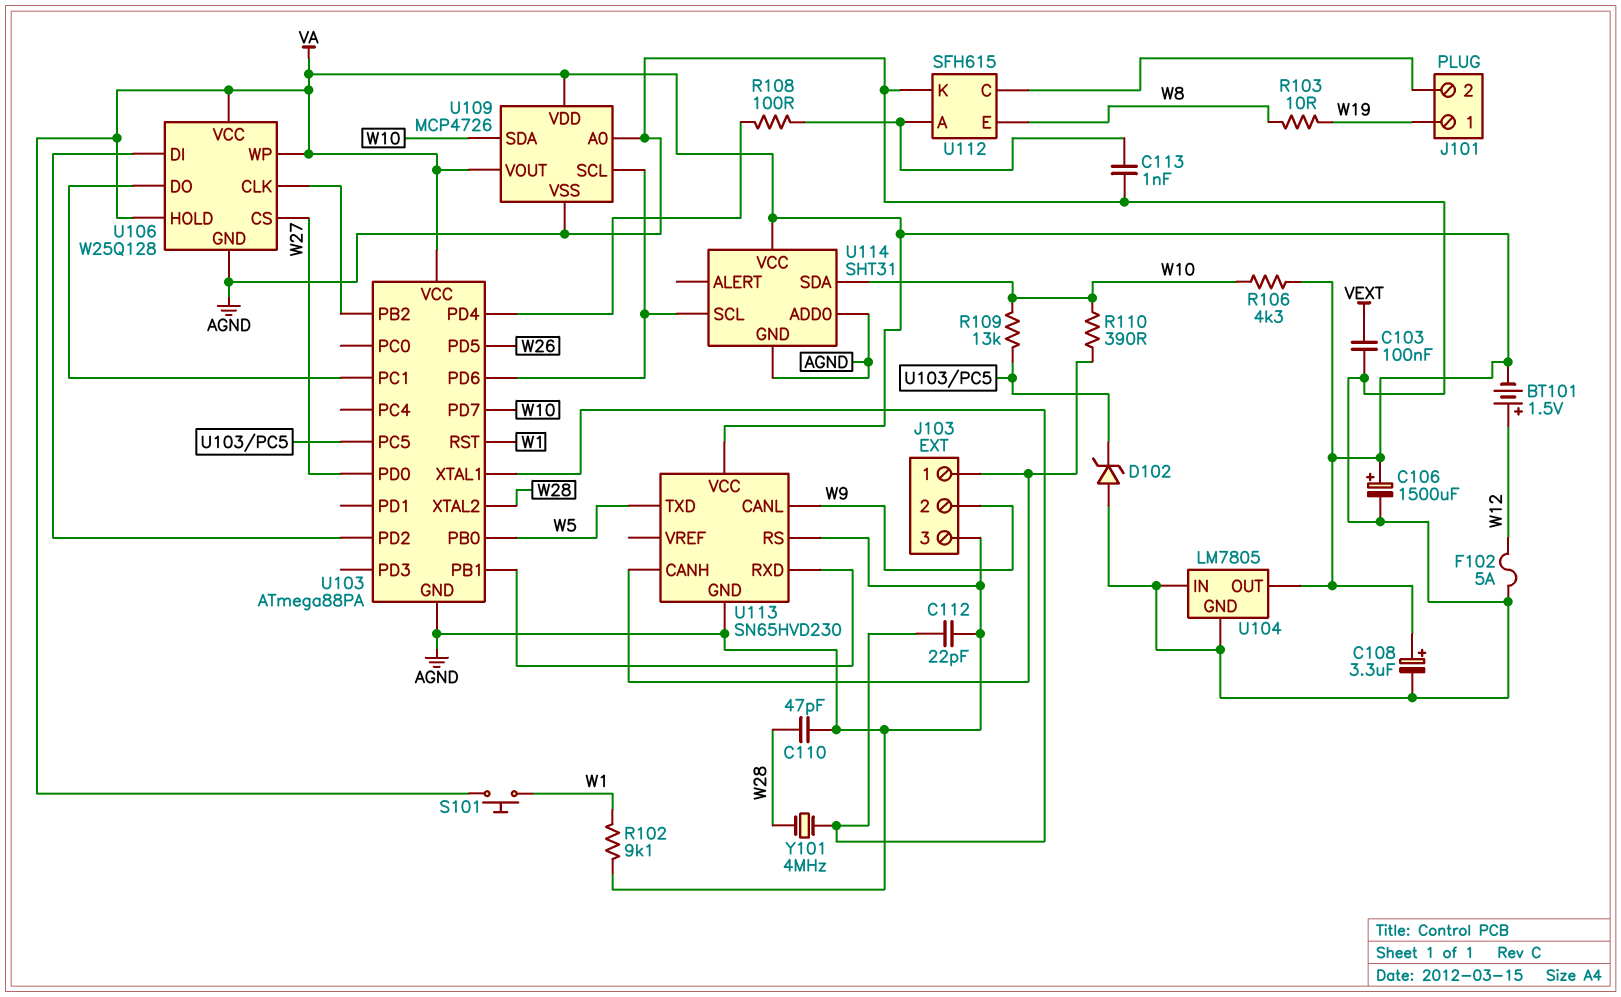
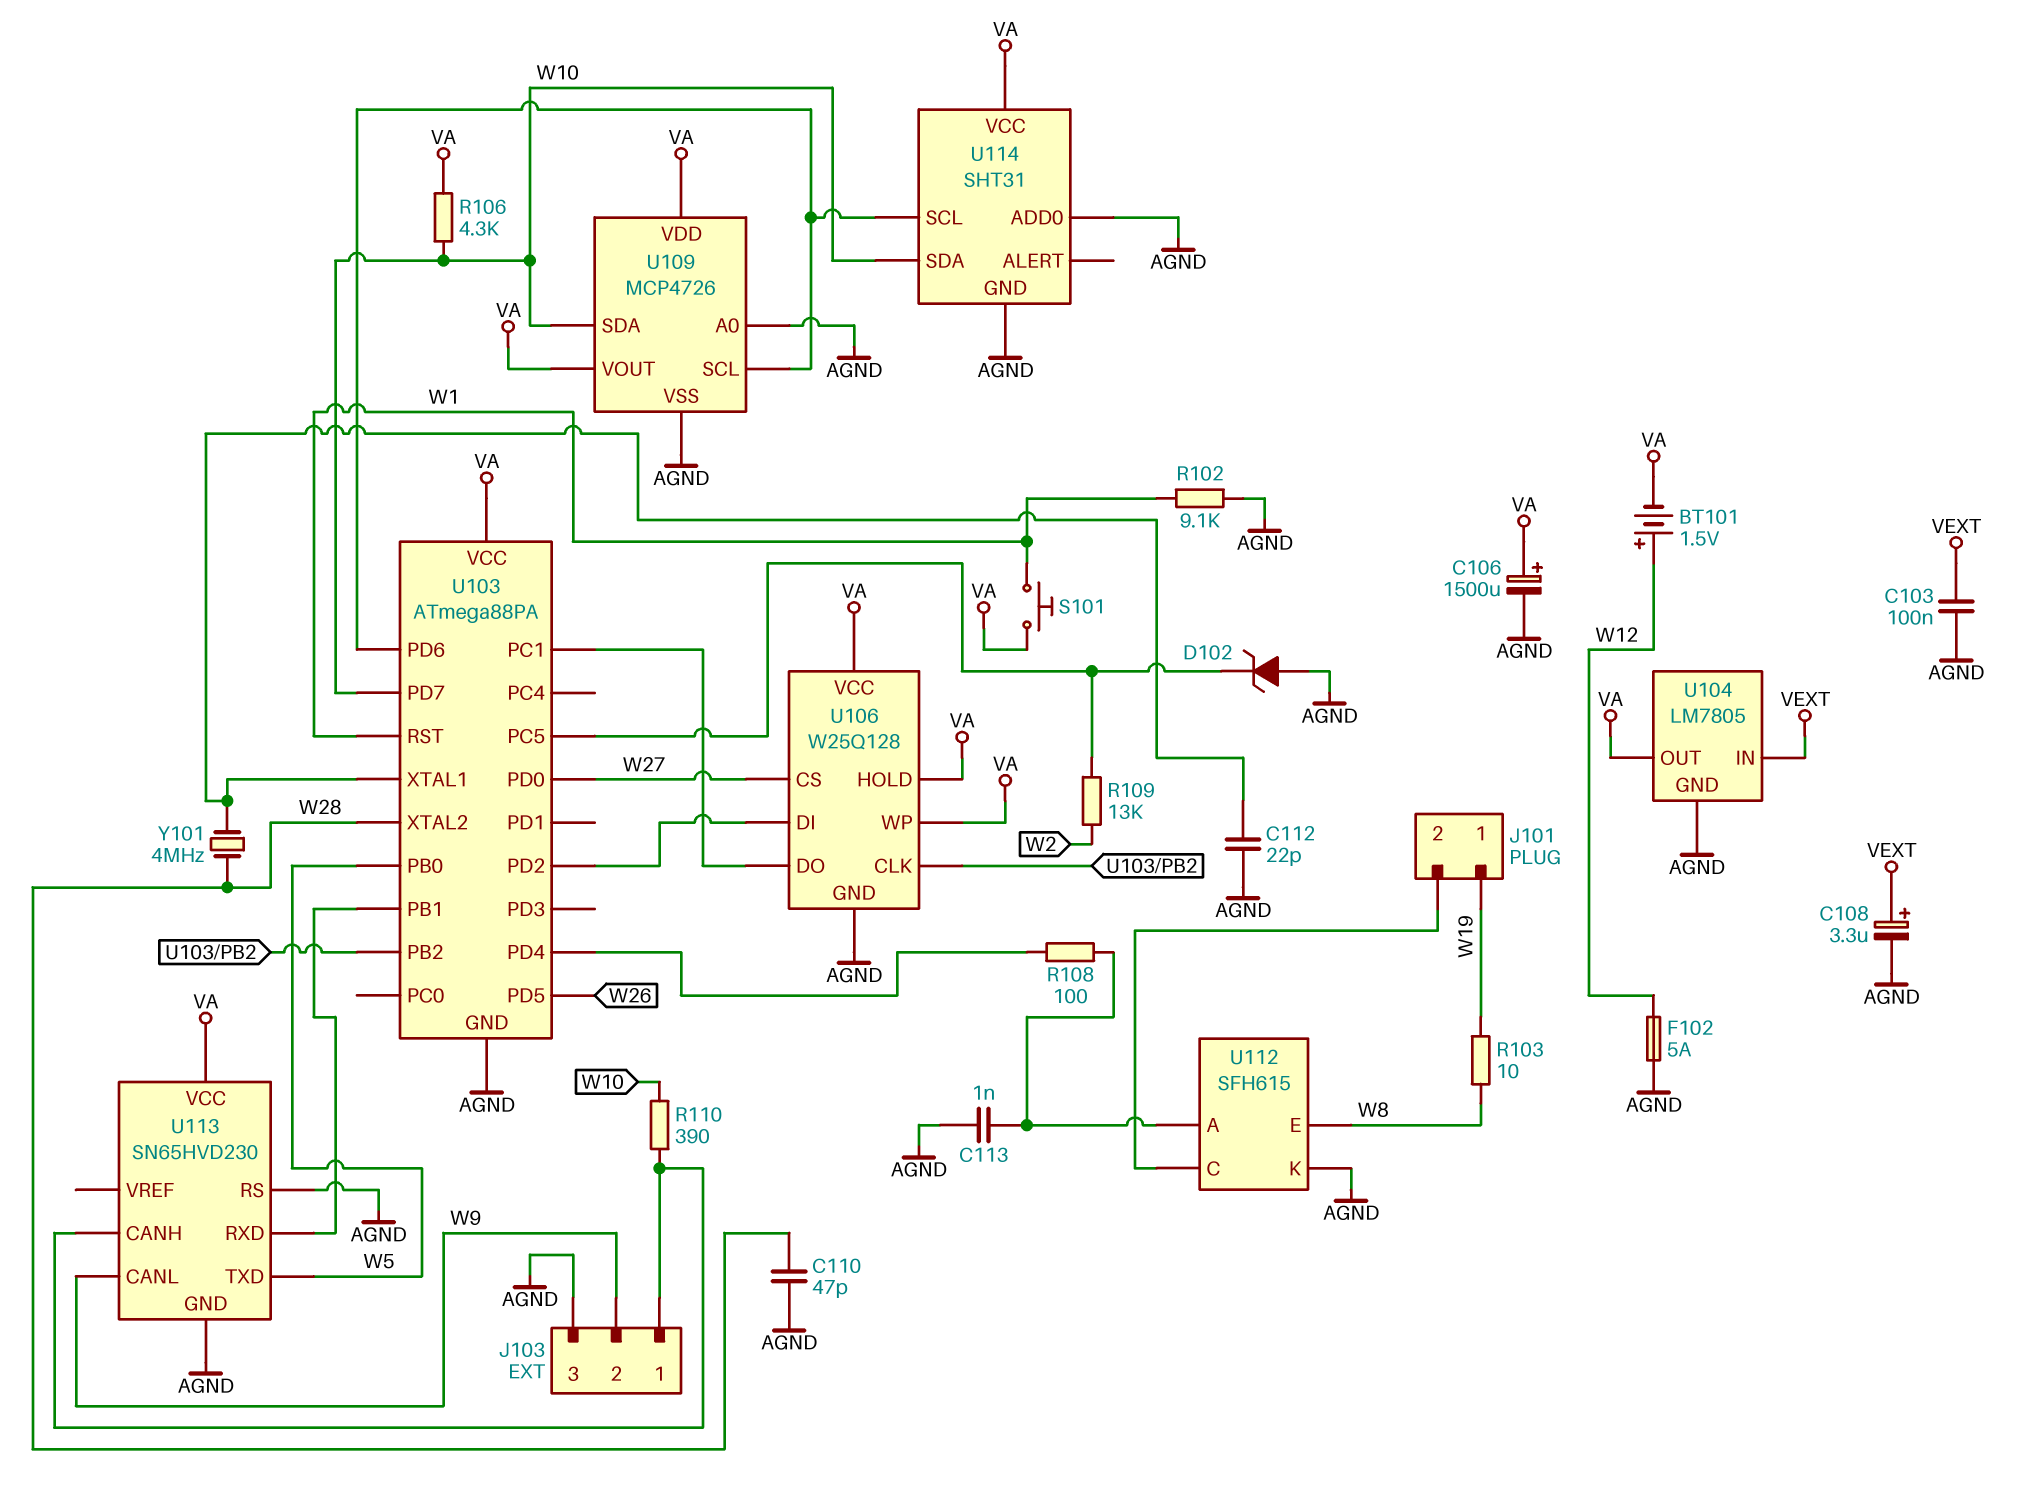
C108: 3.3uF (plus VA, minus AGND) -> 3.3uF (plus VEXT, minus AGND)
R109: 13k (U103/PC5, W10) -> 13k (U103/PC5, W2)
U104 pin IN: AGND -> VEXT

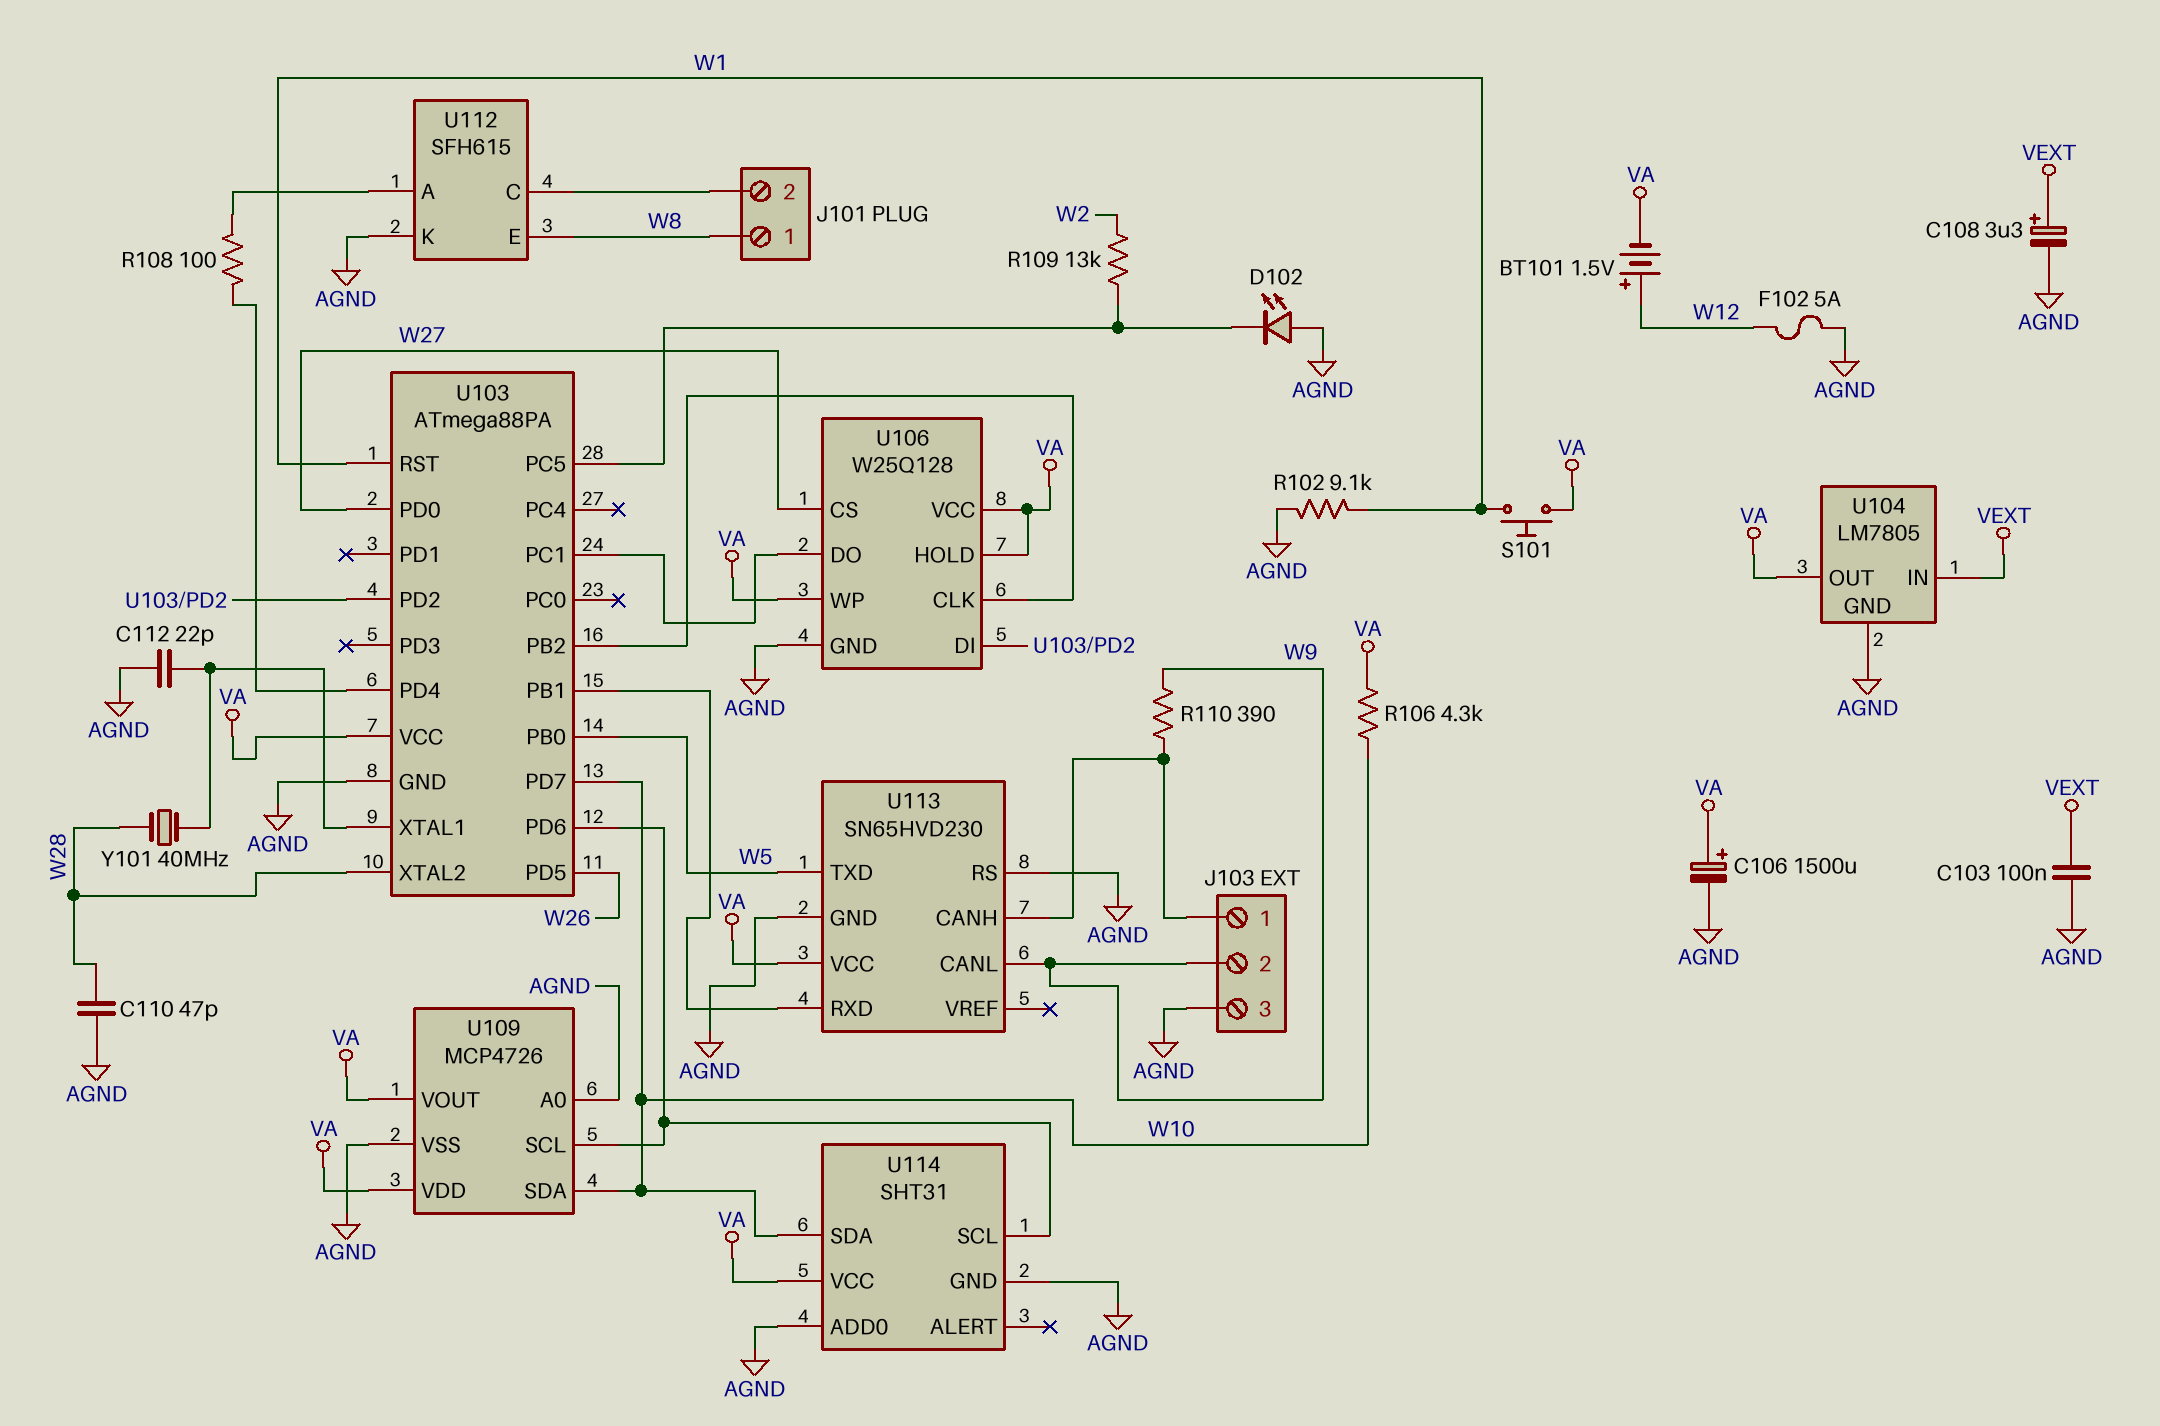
C113: 1nF (AGND, U112/A) -> none
D102: zener (A AGND, K U103/PC5) -> LED (A AGND, K U103/PC5)
J101 pin 1: W19 -> W8
R103: 10 (W8, W19) -> none
R110: 390 (J103/1, W10) -> 390 (J103/1, W9)
Y101: 4MHz (U103/XTAL1, W28) -> 40MHz (U103/XTAL1, W28)

